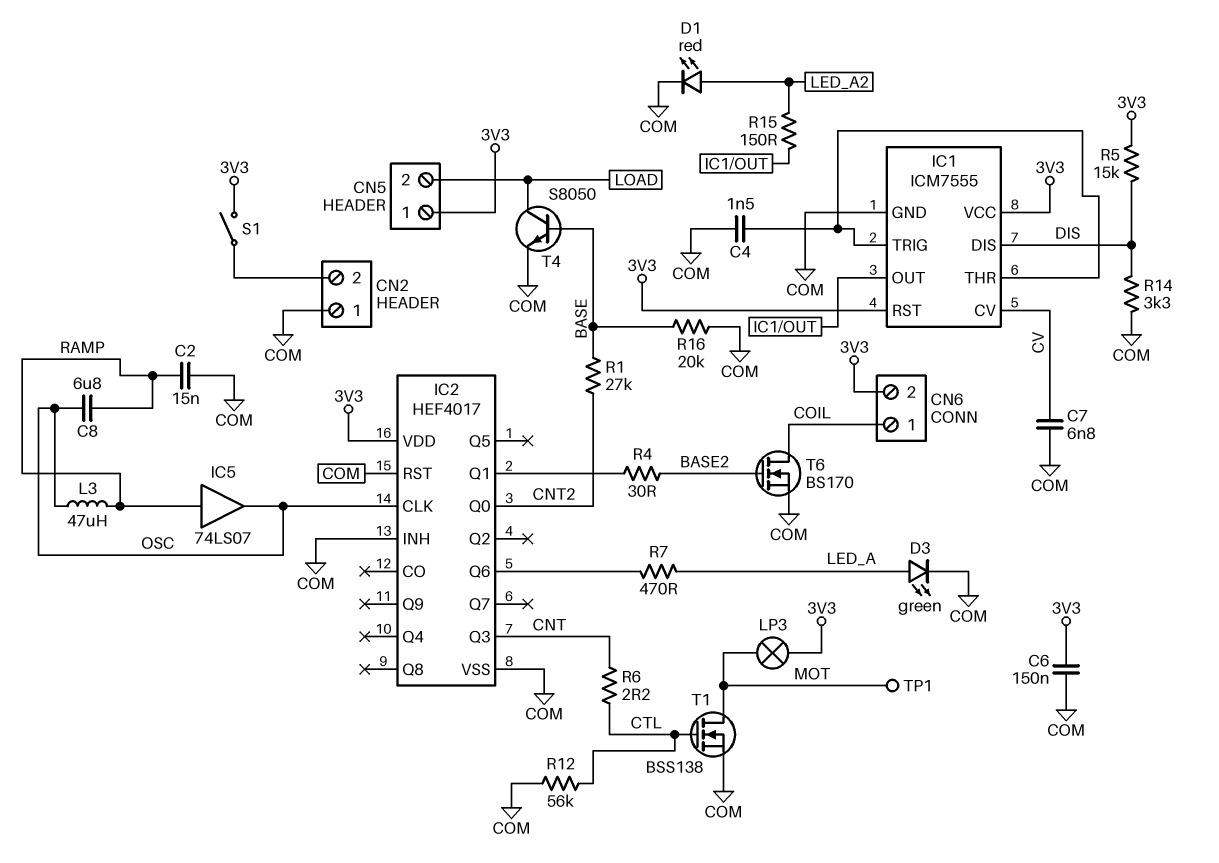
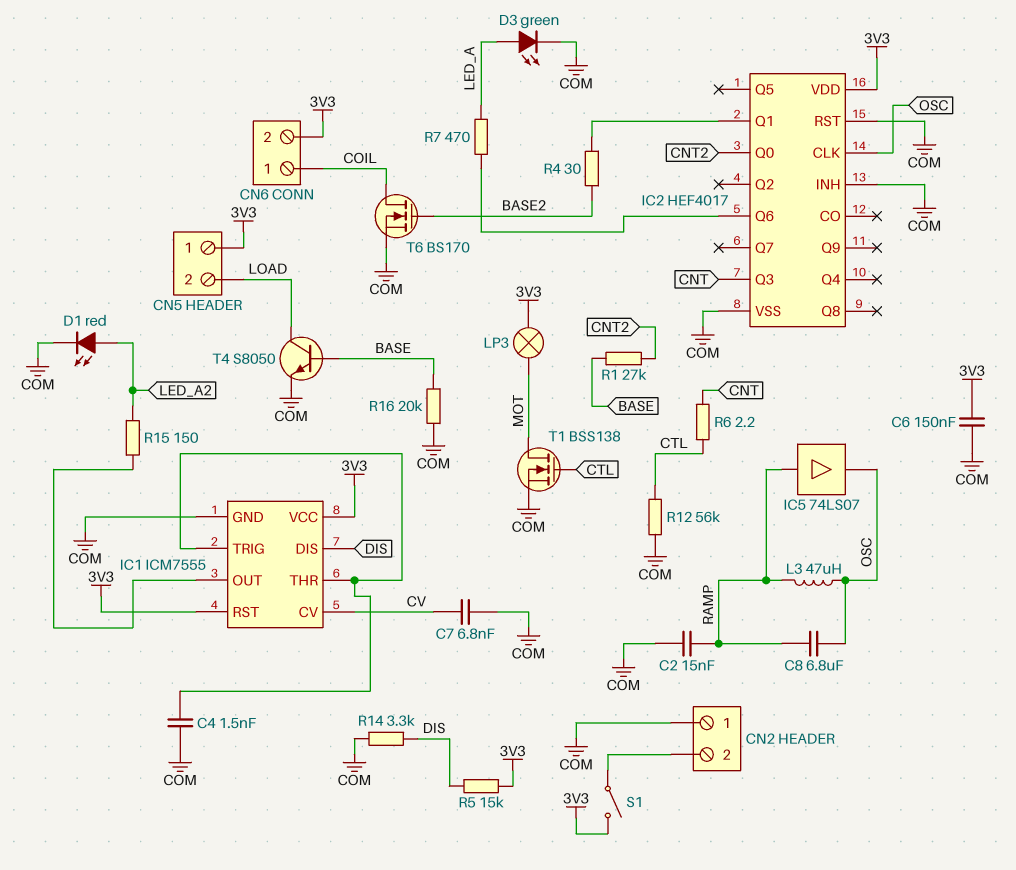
TP1: test point (MOT) -> none

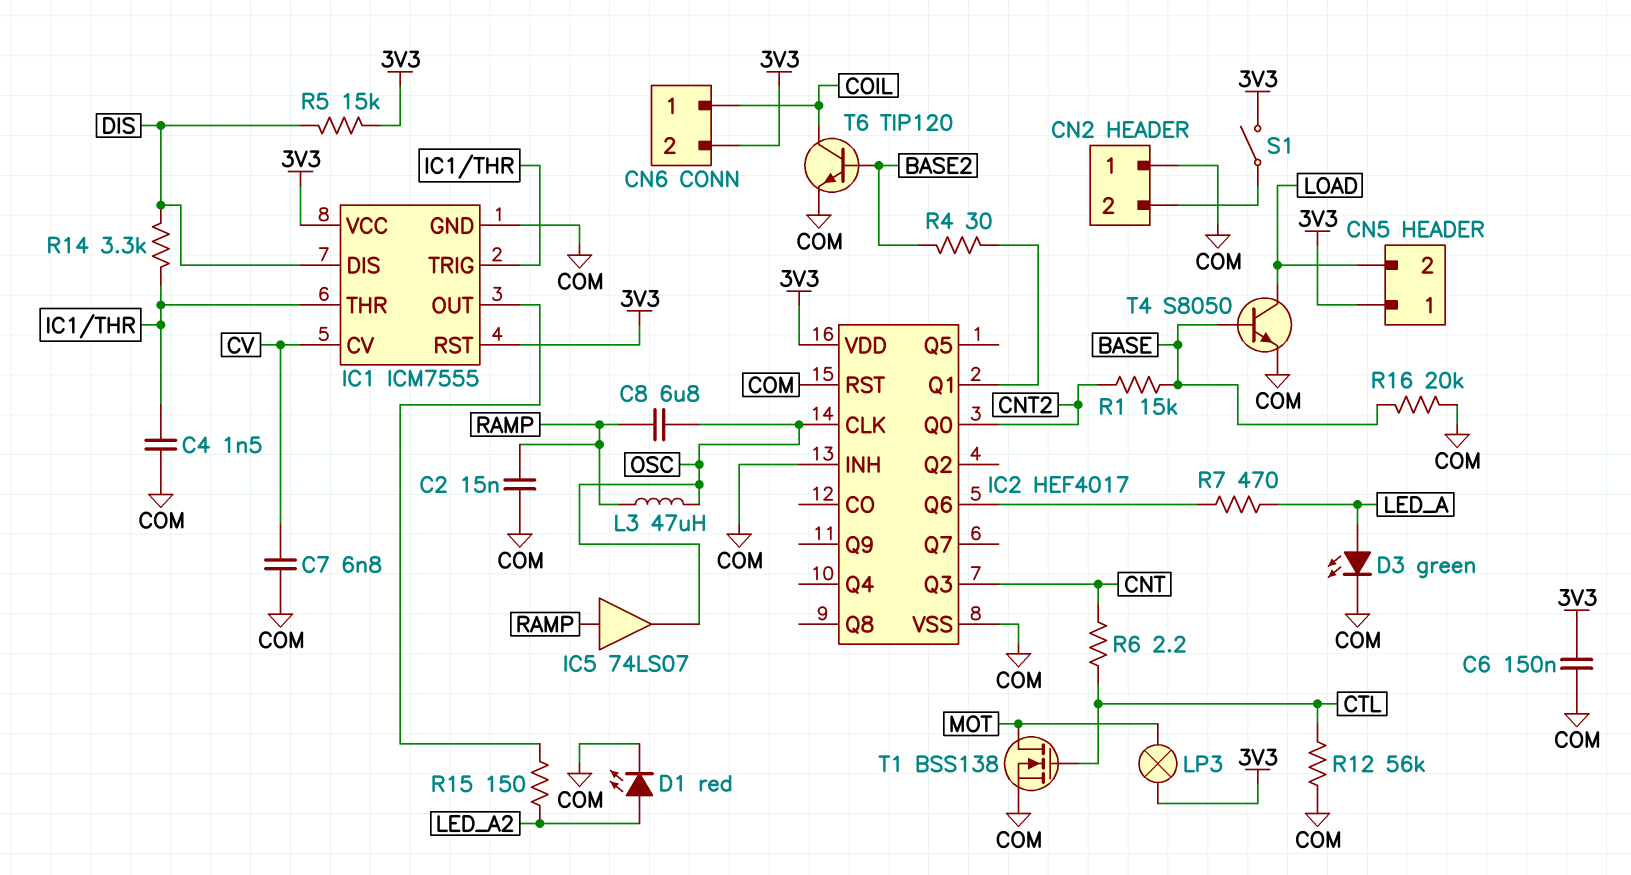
R1: 27k (BASE, CNT2) -> 15k (BASE, CNT2)
R14: 3.3k (COM, DIS) -> 3.3k (DIS, IC1/THR)
T6: NMOS BS170 (G BASE2, D COIL, S COM) -> NPN TIP120 (B BASE2, C COIL, E COM)

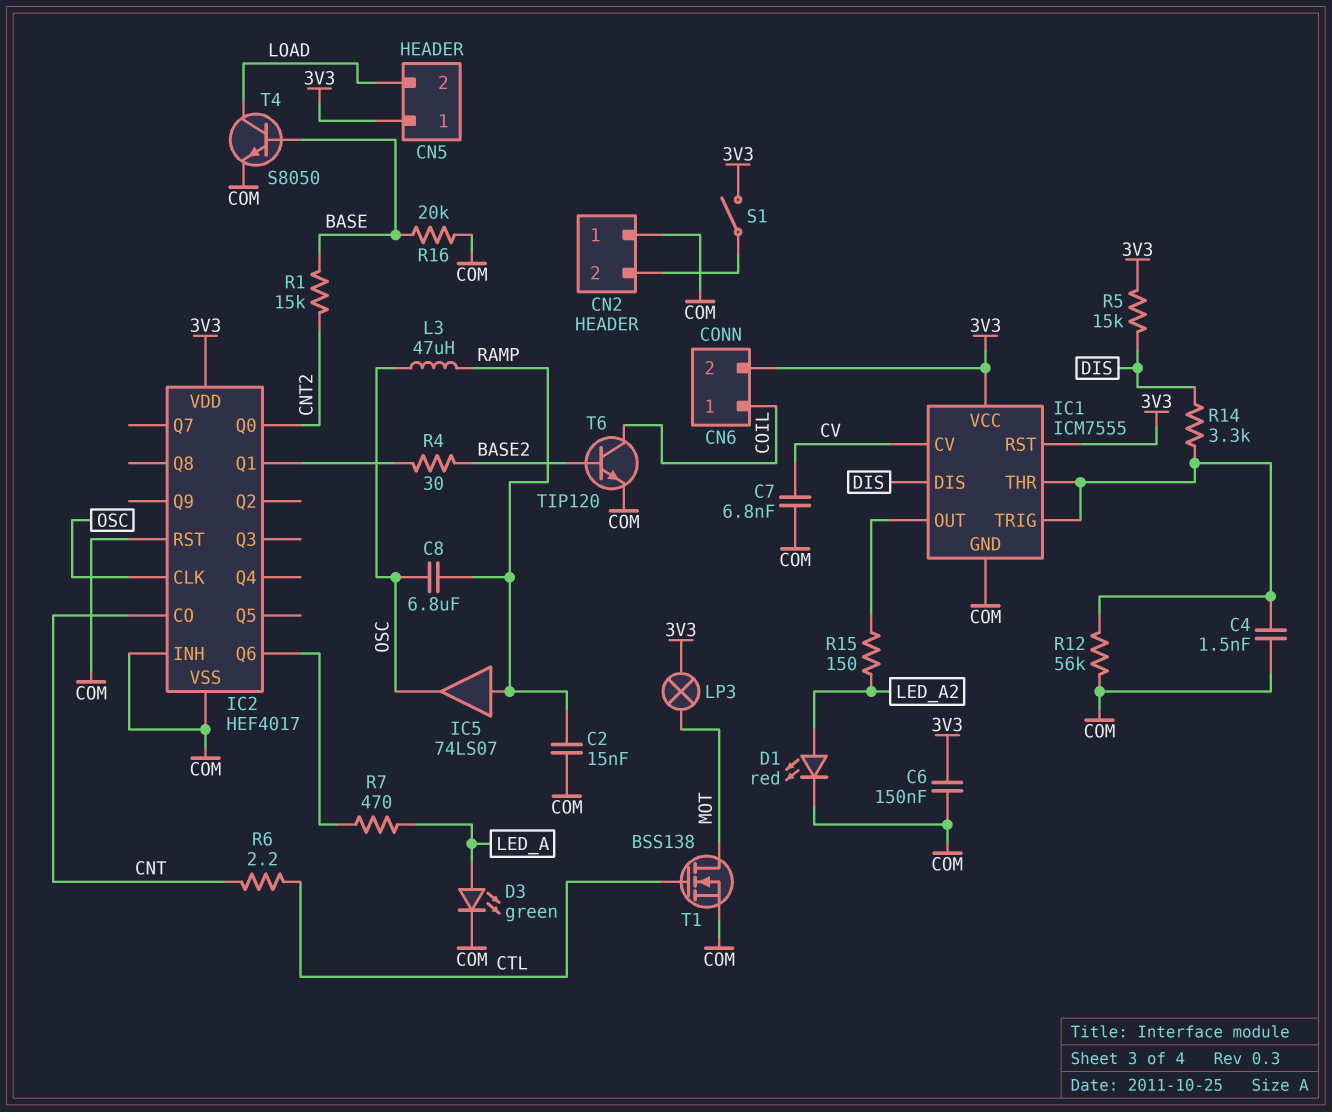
IC2 pin CO: none -> CNT
IC2 pin Q3: CNT -> none
R12: 56k (COM, CTL) -> 56k (COM, IC1/THR)

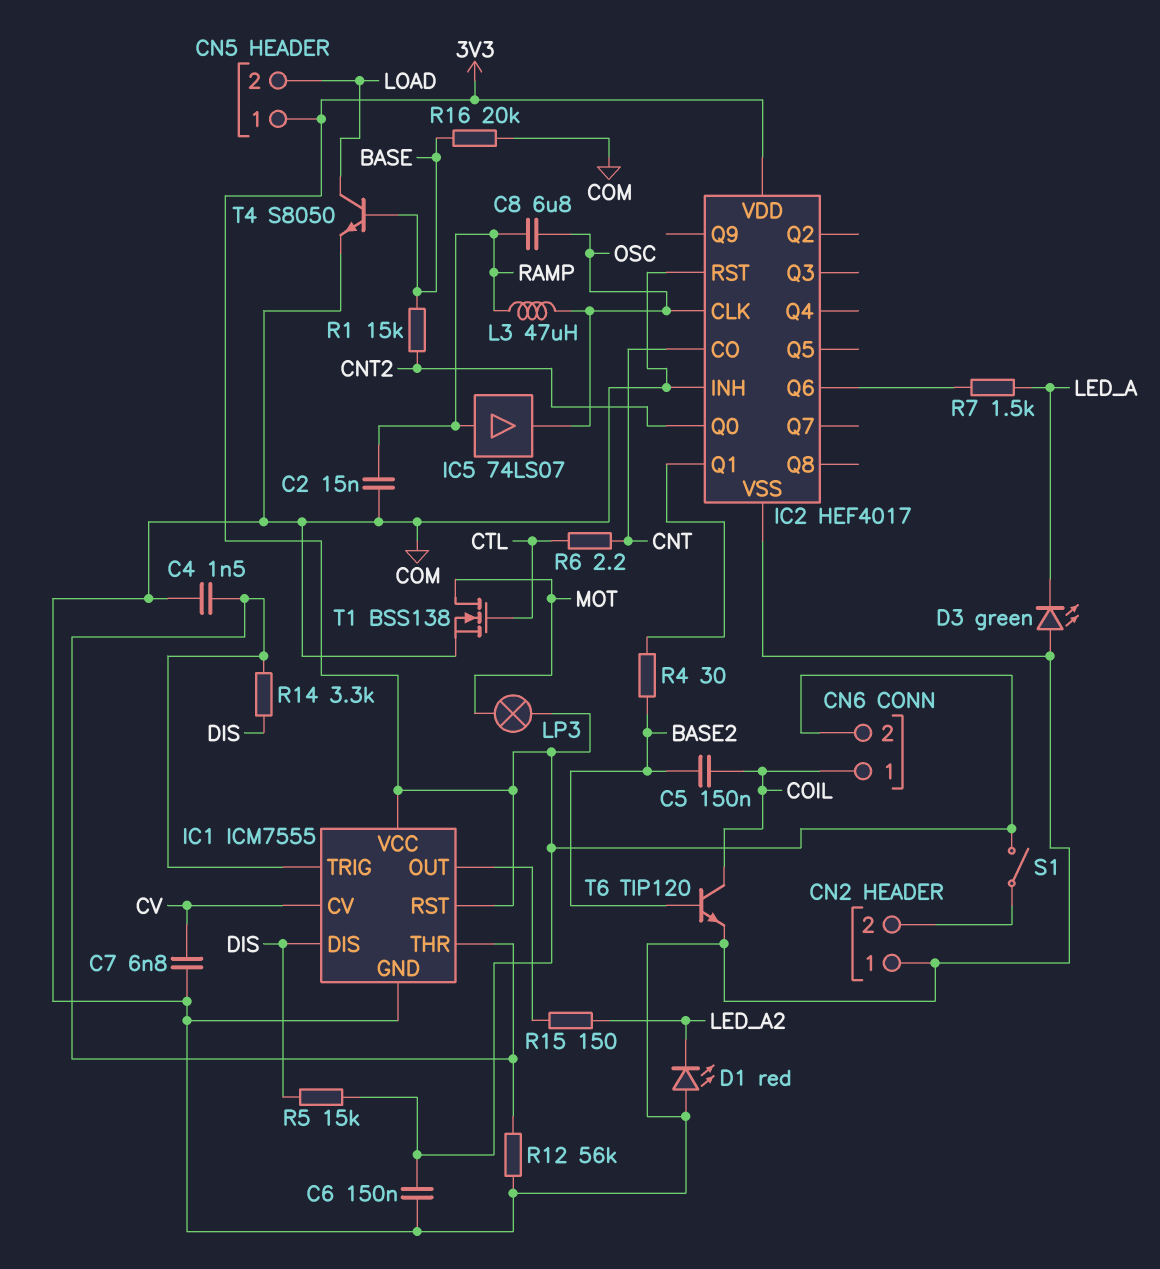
C5: none -> 150nF (BASE2, COIL)
D1: LED red (A LED_A2, K COM) -> LED red (A COM, K LED_A2)
D3: LED green (A LED_A, K COM) -> LED green (A COM, K LED_A)
R7: 470 (IC2/Q6, LED_A) -> 1.5k (IC2/Q6, LED_A)

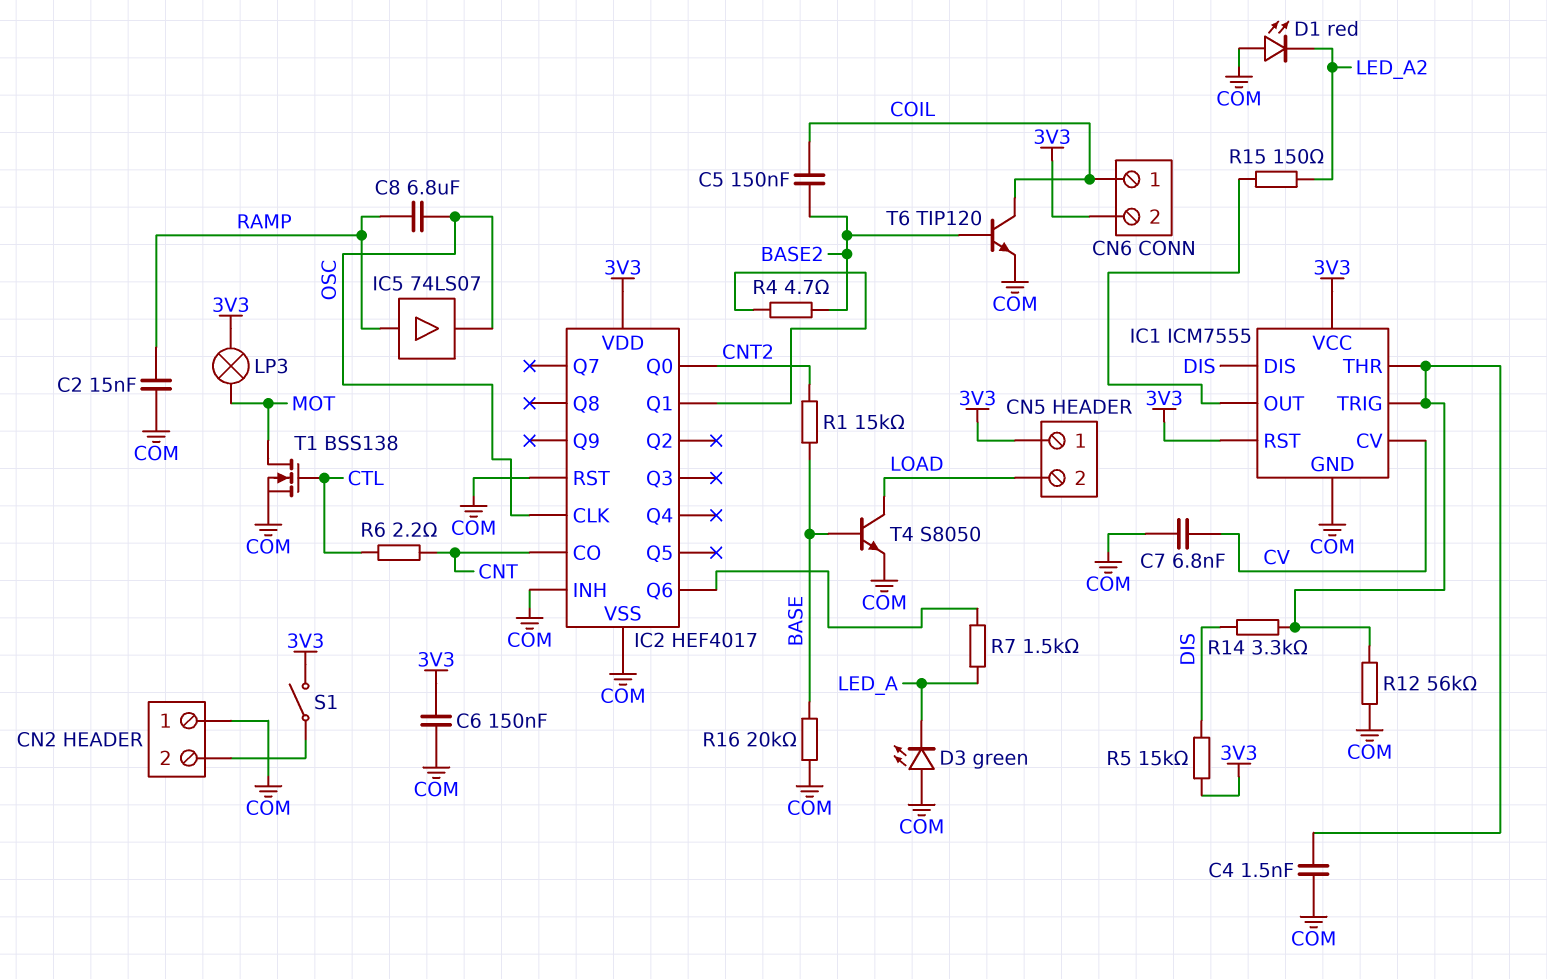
L3: 47uH (OSC, RAMP) -> none
R4: 30 (BASE2, IC2/Q1) -> 4.7 (BASE2, IC2/Q1)

